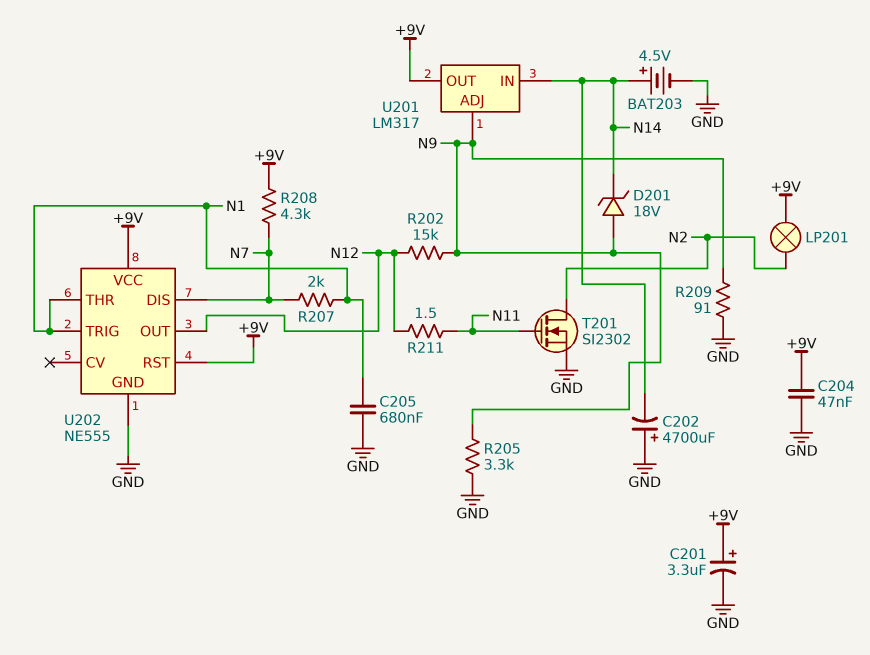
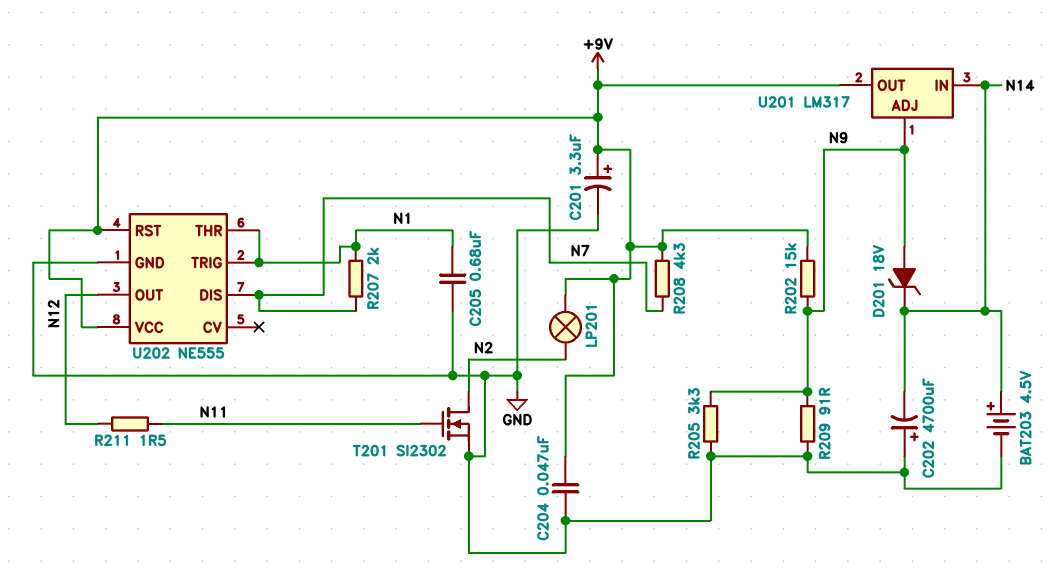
R202: 15k (N9, N12) -> 15k (+9V, N9)

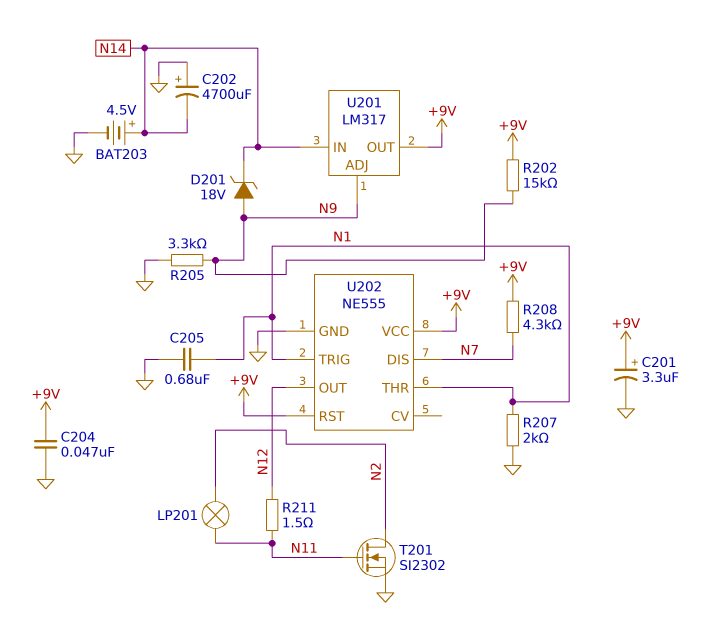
LP201: lamp (+9V, N2) -> lamp (N2, N11)
R207: 2k (N1, N7) -> 2k (GND, N1)
R209: 91 (GND, N9) -> none

